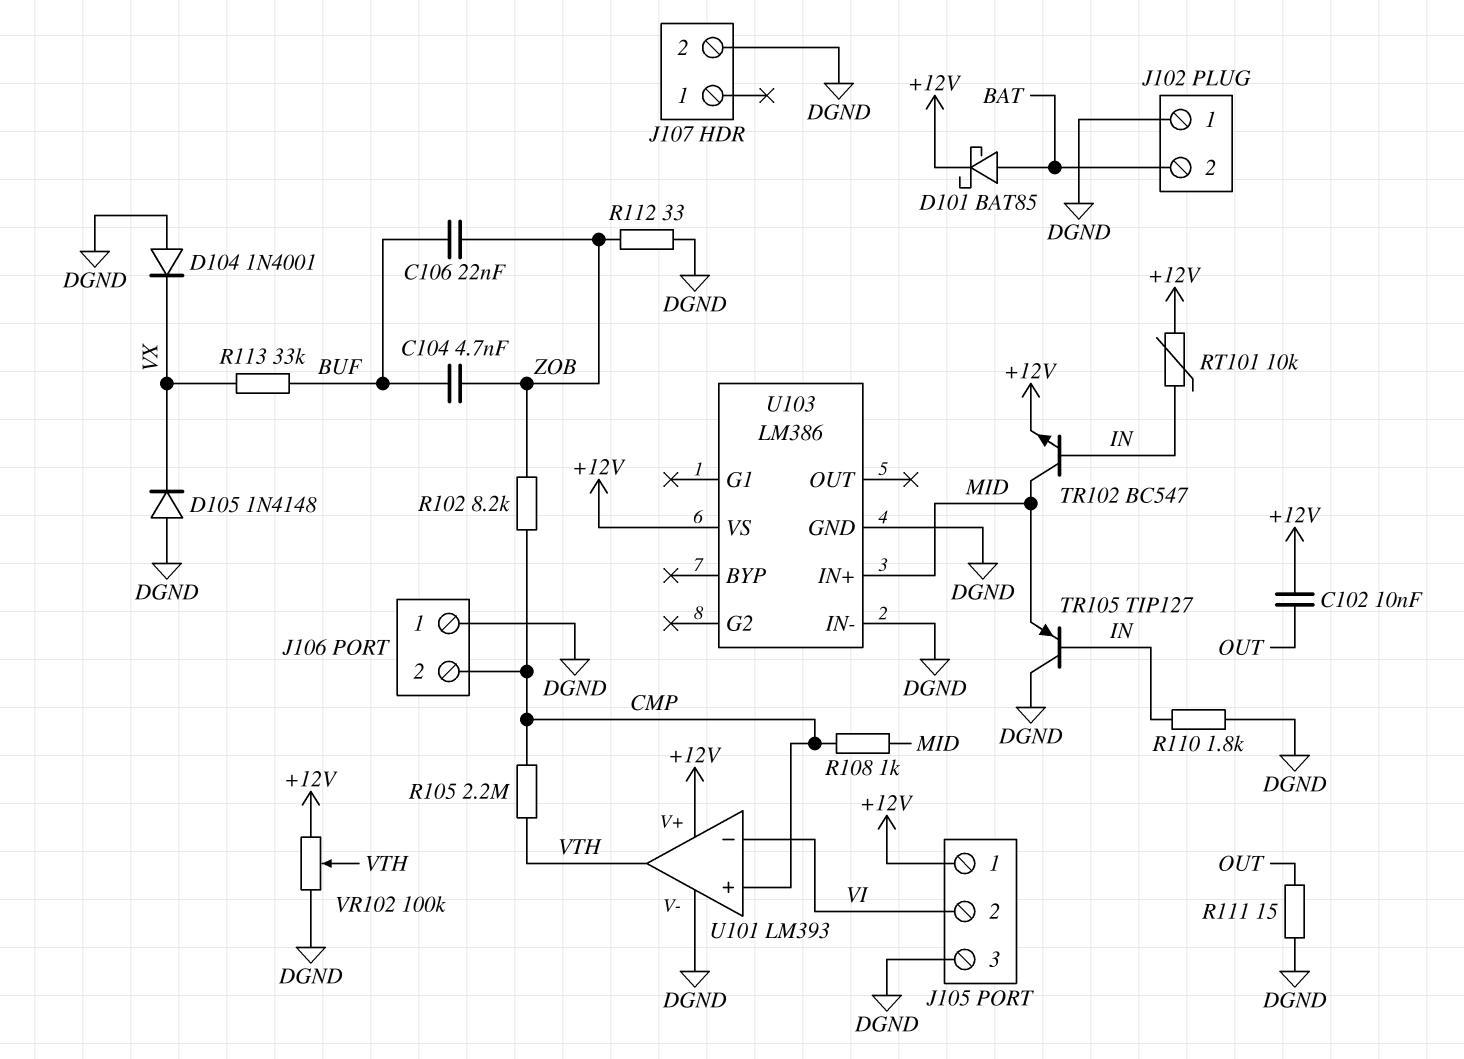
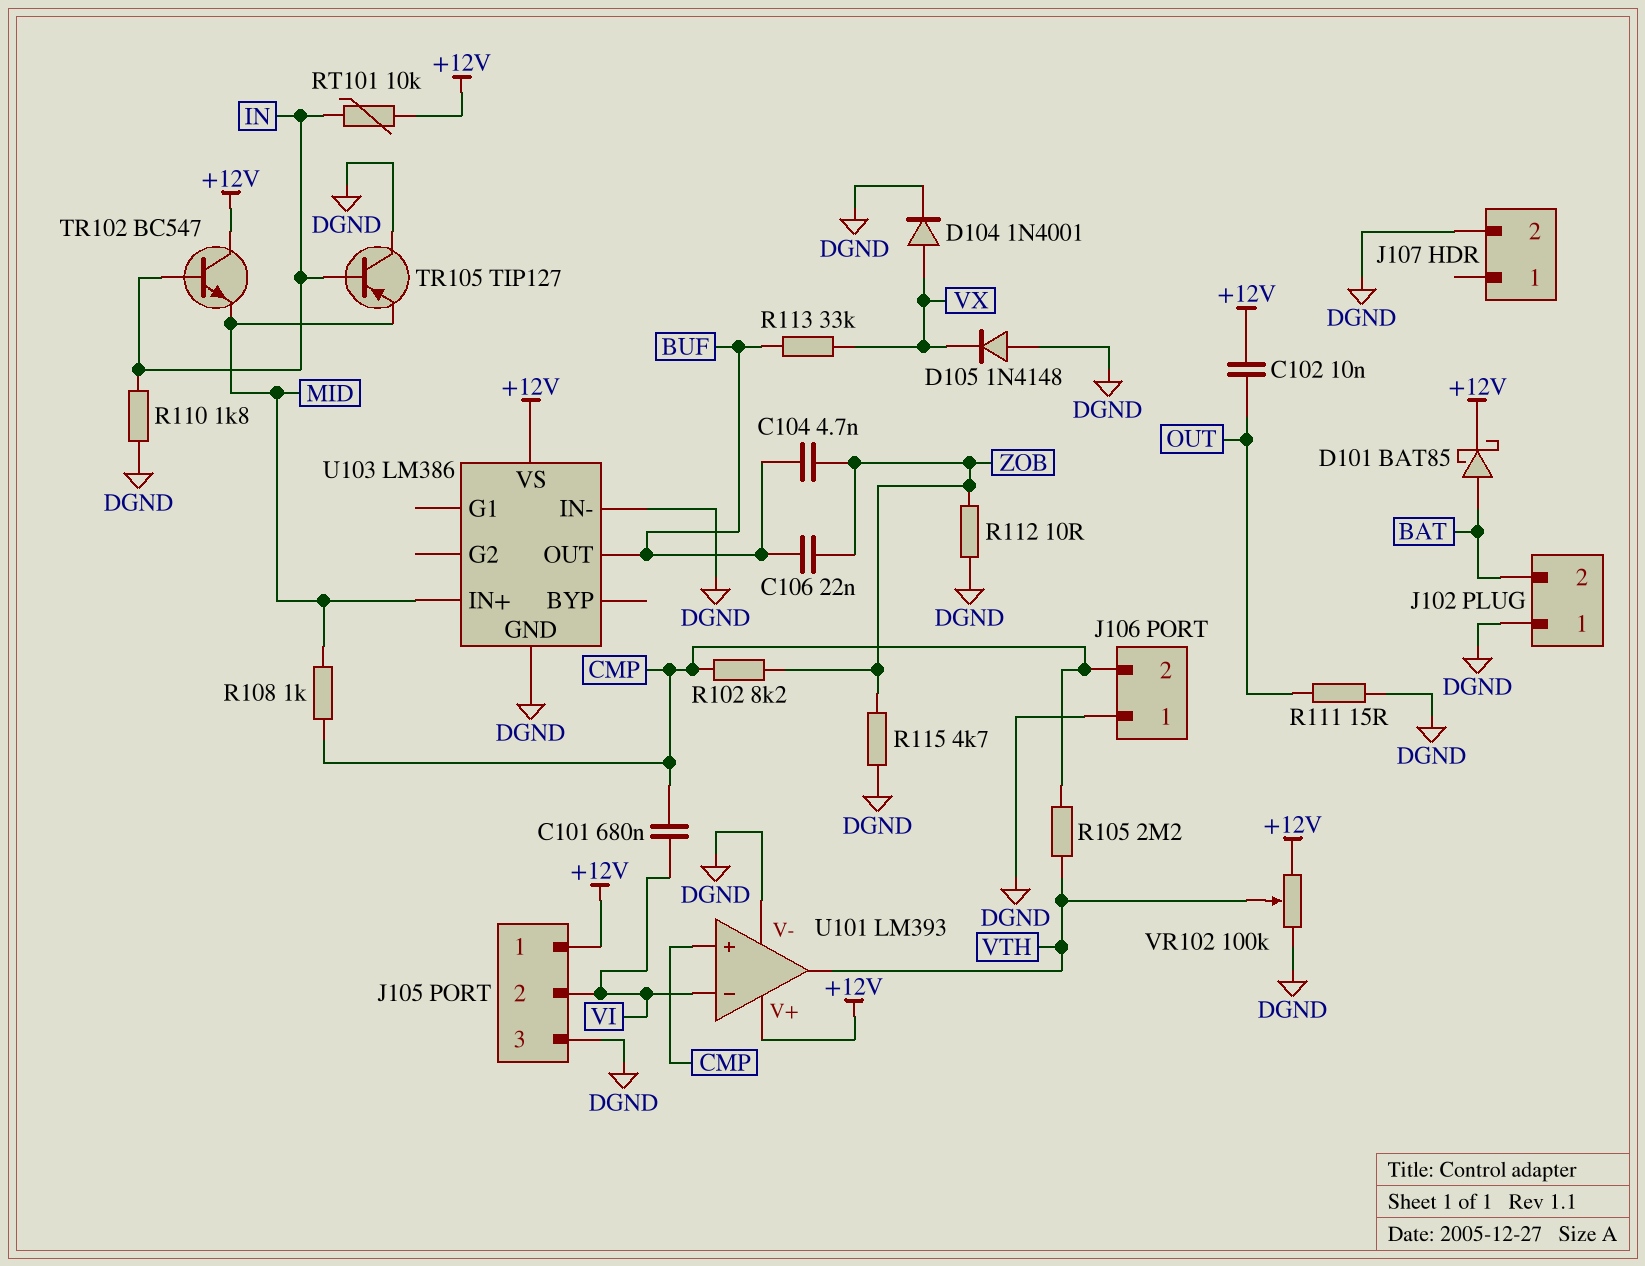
C101: none -> 680nF (CMP, VI)
D104: diode 1N4001 (A DGND, K VX) -> diode 1N4001 (A VX, K DGND)
R112: 33 (DGND, ZOB) -> 10 (DGND, ZOB)
R115: none -> 4.7k (DGND, ZOB)
TR102: NPN BC547 (B IN, C MID, E +12V) -> NPN BC547 (B IN, C +12V, E MID)
U103 pin OUT: none -> BUF

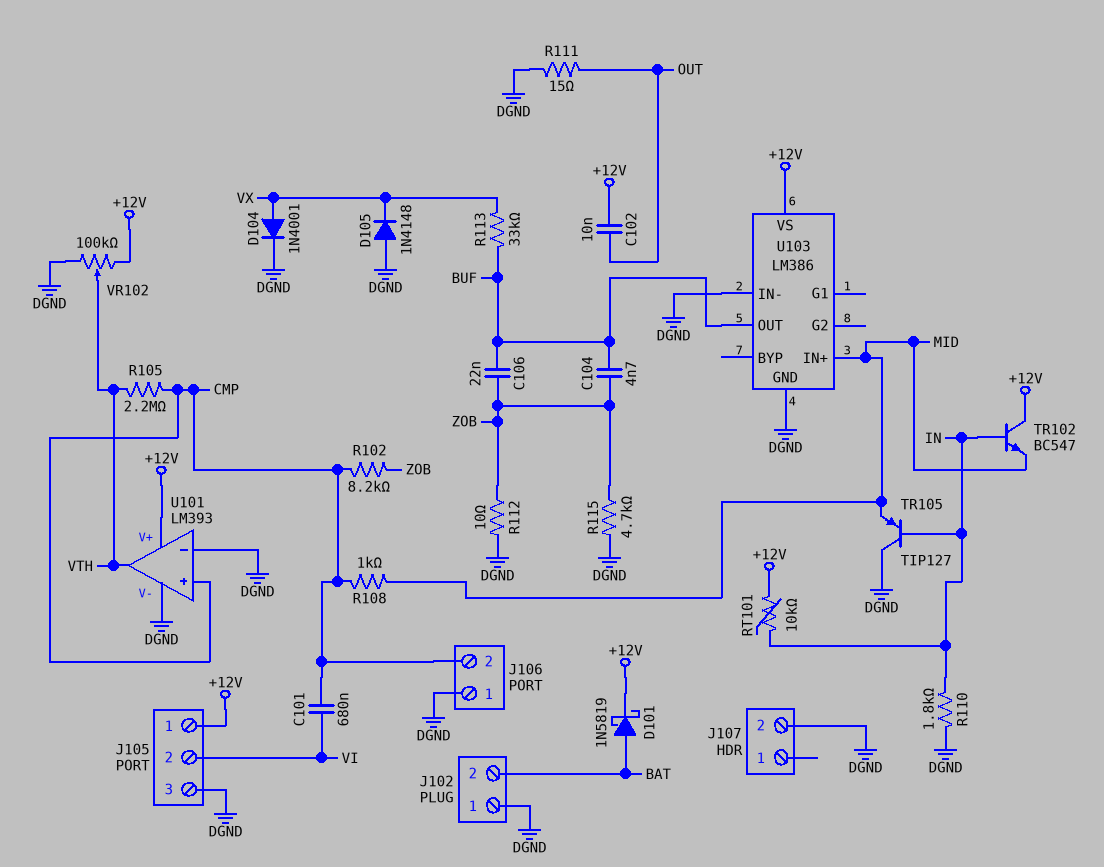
D101: schottky BAT85 (A BAT, K +12V) -> schottky 1N5819 (A BAT, K +12V)
U101 pin in-: VI -> DGND

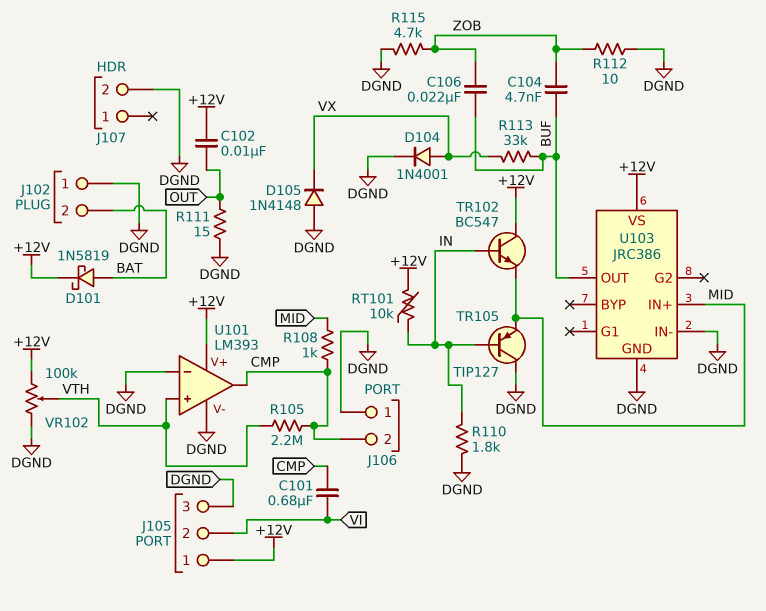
R102: 8.2k (CMP, ZOB) -> none
U101 pin in+: CMP -> VTH
U101 pin out: VTH -> CMP
U103: LM386 -> JRC386

